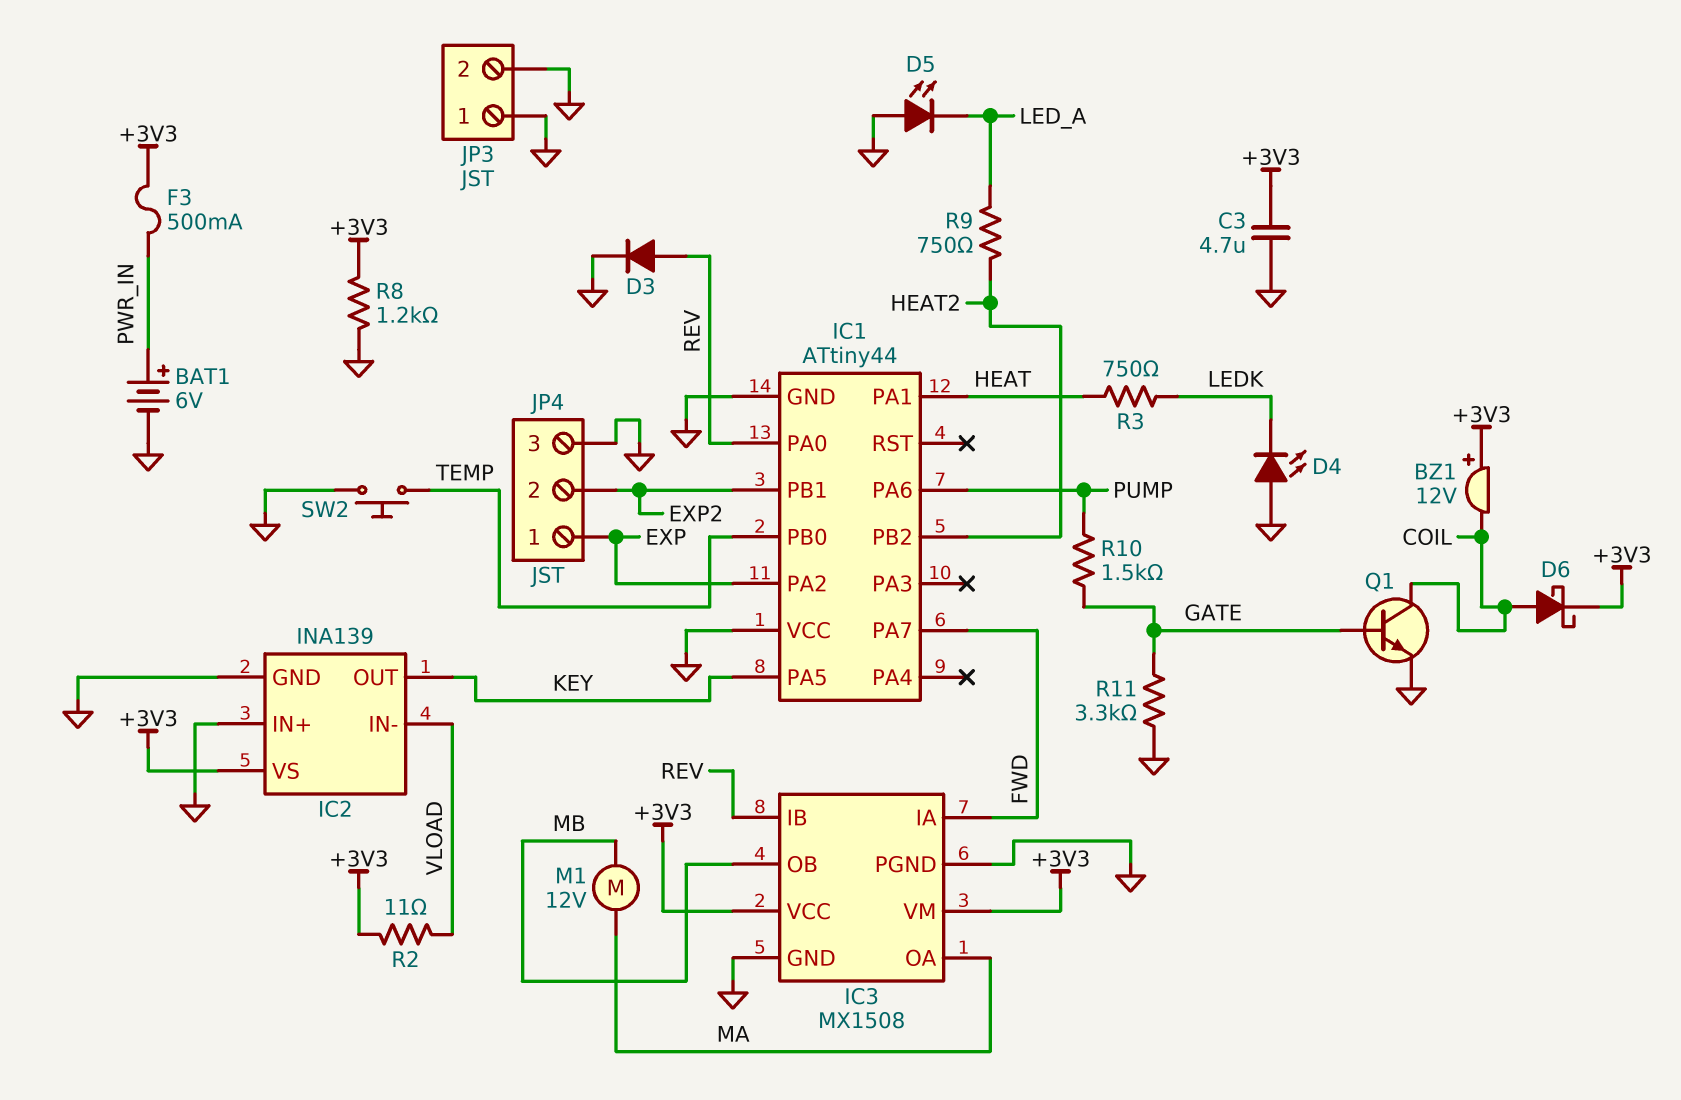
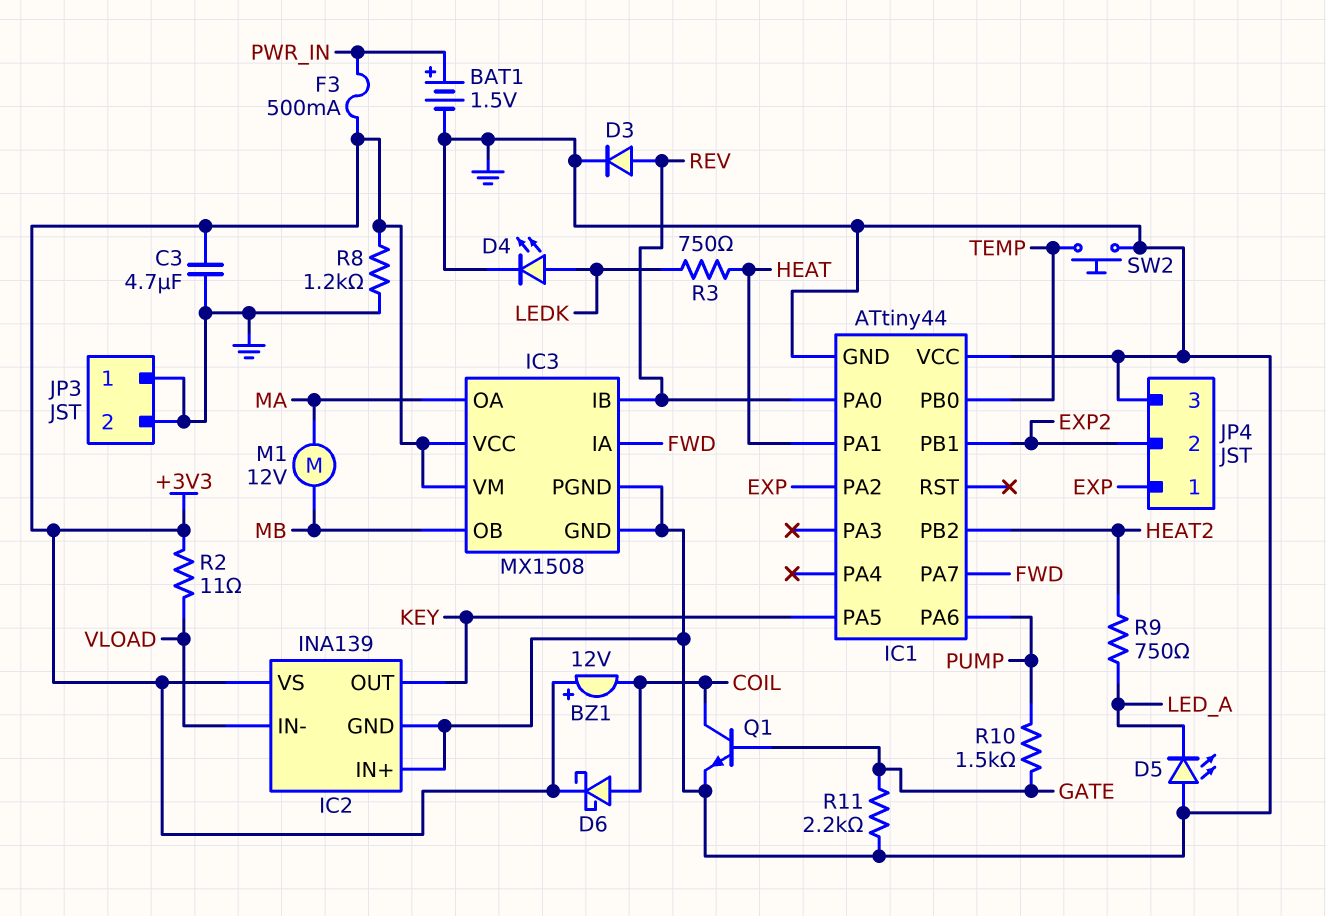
BAT1: 6V (plus PWR_IN, minus GND) -> 1.5V (plus PWR_IN, minus GND)
D4: LED (A GND, K LEDK) -> LED (A LEDK, K GND)
R11: 3.3k (GATE, GND) -> 2.2k (GATE, GND)

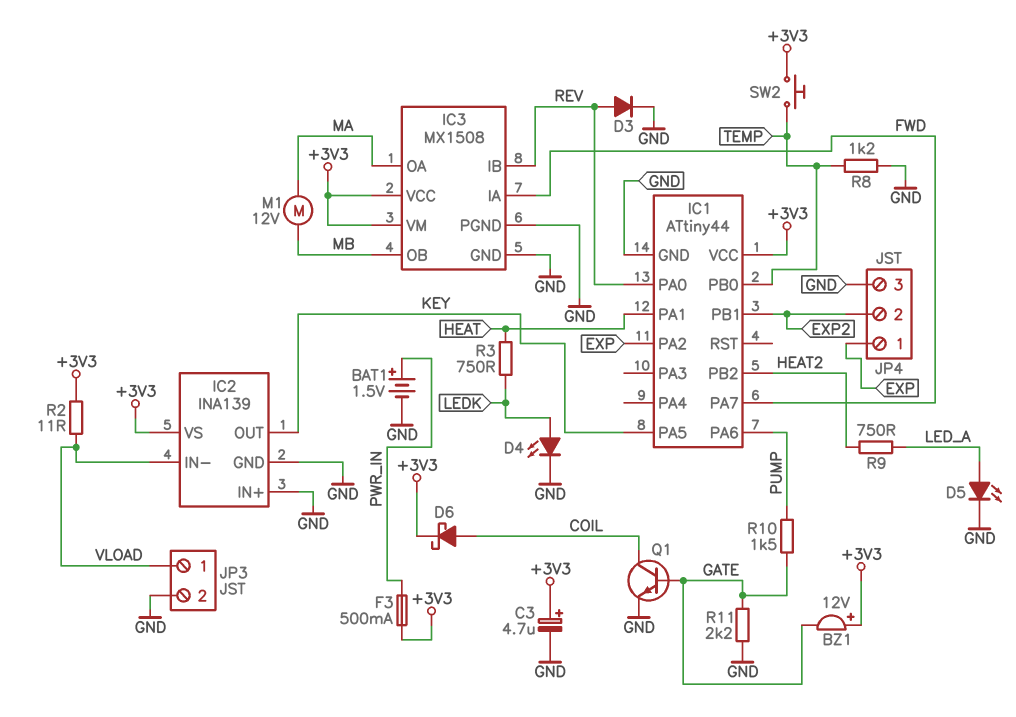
BZ1: buzzer 12V (plus +3V3, minus COIL) -> buzzer 12V (plus +3V3, minus GATE)
C3: 4.7uF (+3V3, GND) -> 4.7uF (plus +3V3, minus GND)
D5: LED (A GND, K LED_A) -> LED (A LED_A, K GND)
IC1 pin VCC: GND -> +3V3
JP3 pin 1: GND -> VLOAD
R8: 1.2k (+3V3, GND) -> 1.2k (GND, TEMP)
SW2: button (GND, TEMP) -> button (+3V3, TEMP)

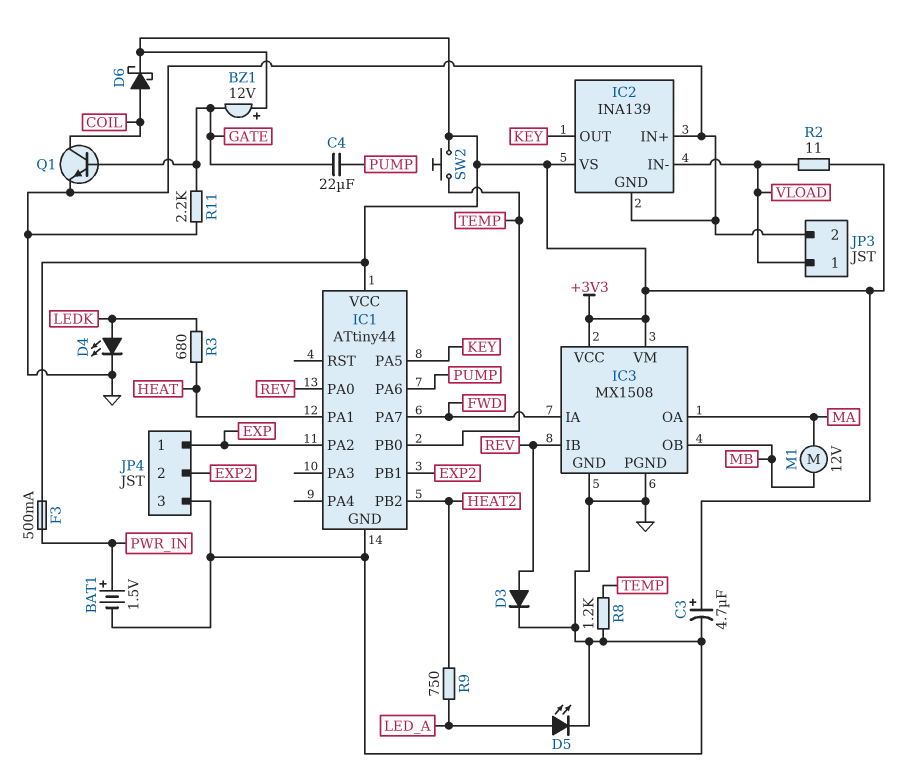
C4: none -> 22uF (GATE, PUMP)
R3: 750 (HEAT, LEDK) -> 680 (HEAT, LEDK)
R10: 1.5k (GATE, PUMP) -> none

